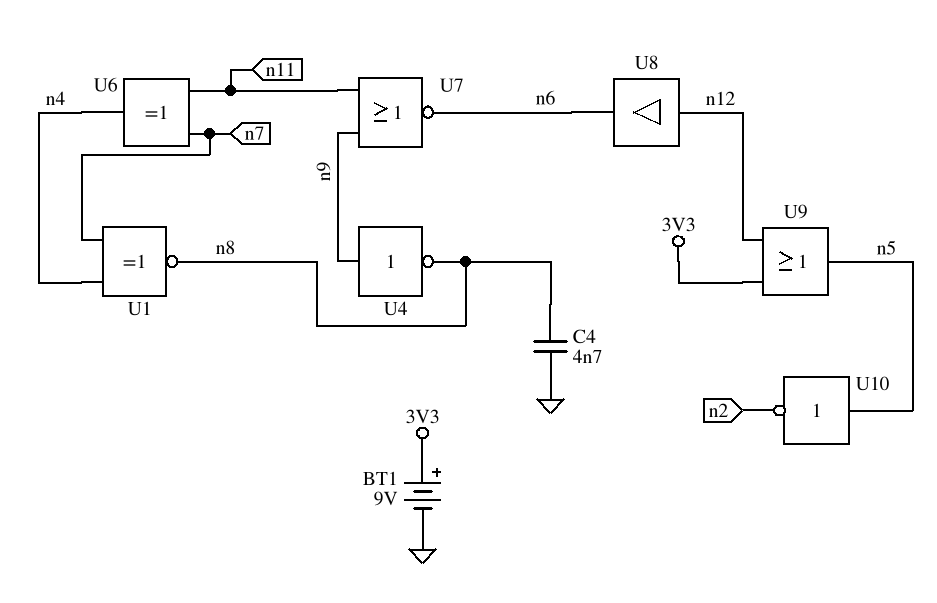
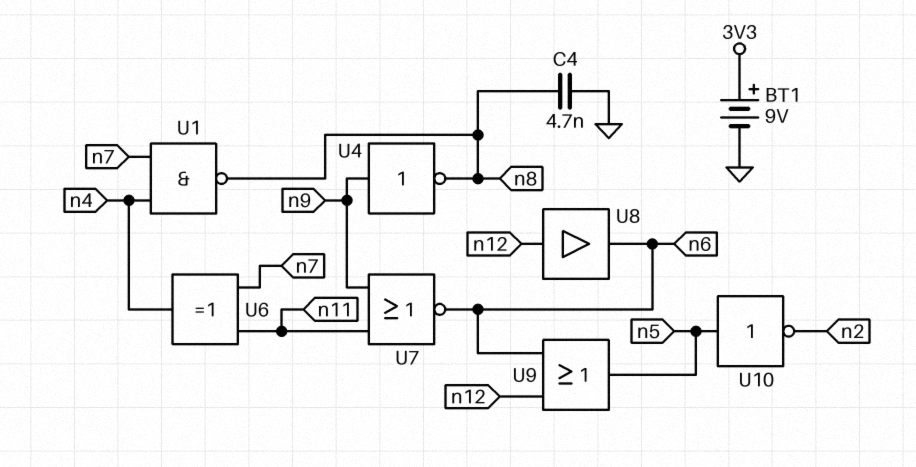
U1: XNOR (in n4, in n7, out n8) -> NAND (in n4, in n7, out n8)
U9: OR (in 3V3, in n12, out n5) -> OR (in n6, in n12, out n5)

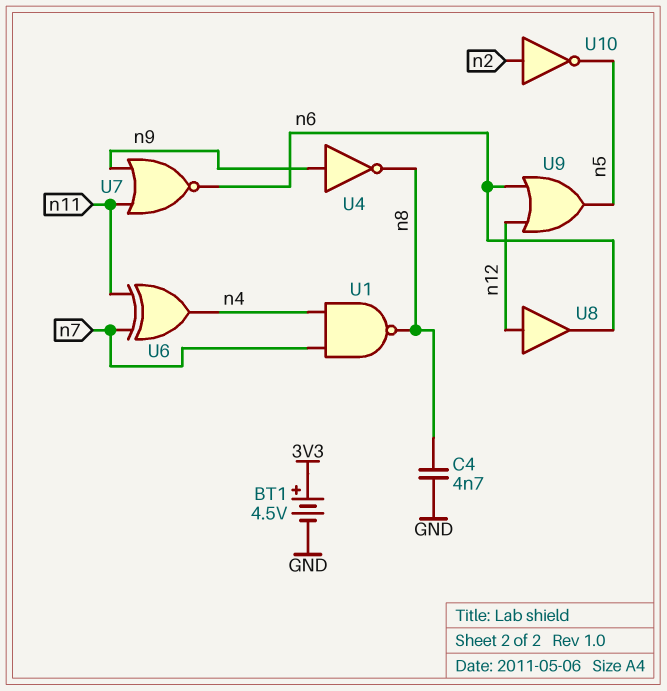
BT1: 9V (plus 3V3, minus GND) -> 4.5V (plus 3V3, minus GND)
U10: NOT (in n5, out n2) -> NOT (in n2, out n5)

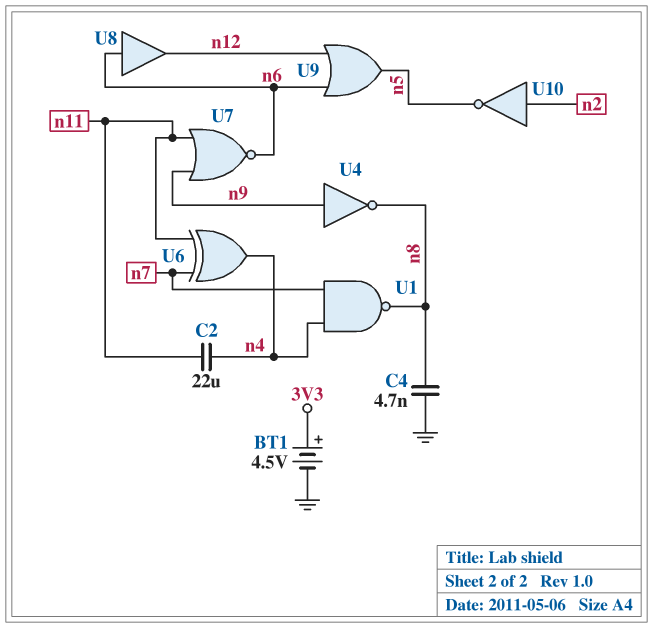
C2: none -> 22uF (n4, n11)
U8: buffer (in n12, out n6) -> buffer (in n6, out n12)

